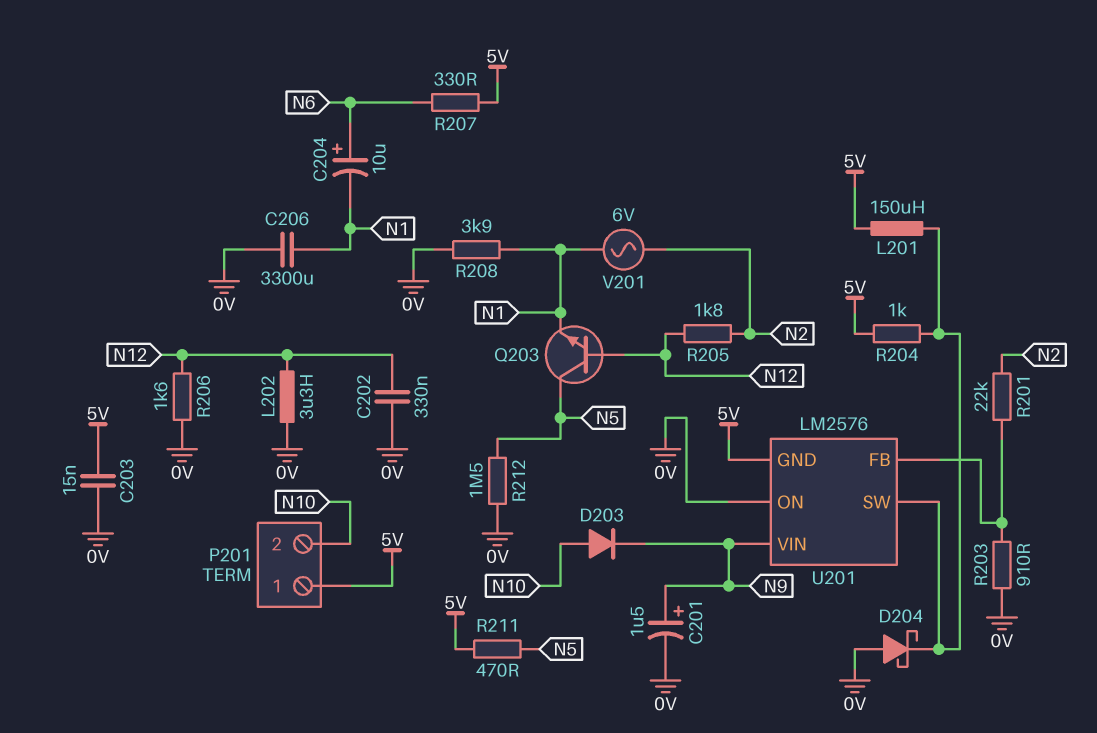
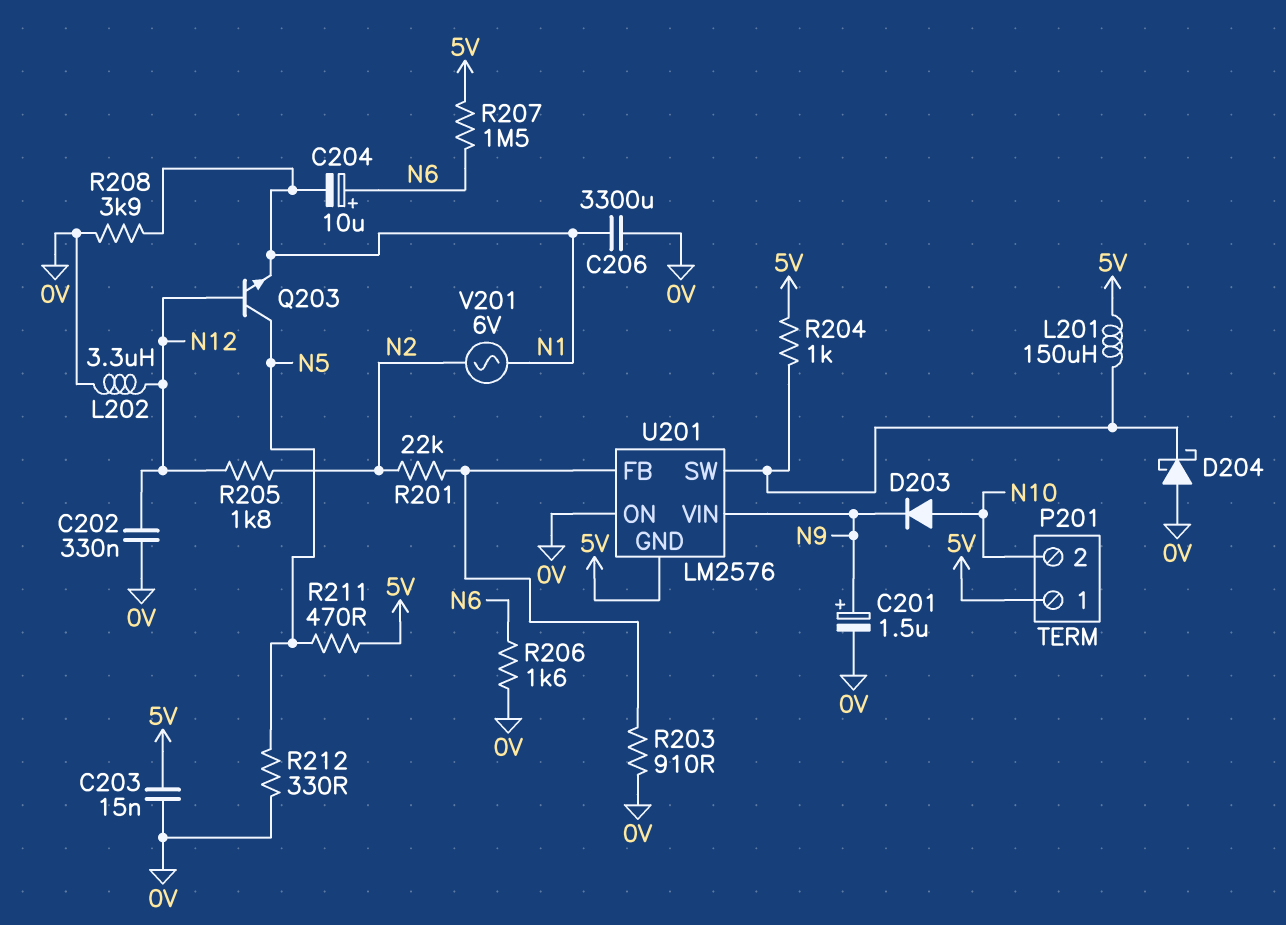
R206: 1.6k (0V, N12) -> 1.6k (0V, N6)
R207: 330 (5V, N6) -> 1.5M (5V, N6)
R212: 1.5M (0V, N5) -> 330 (0V, N5)

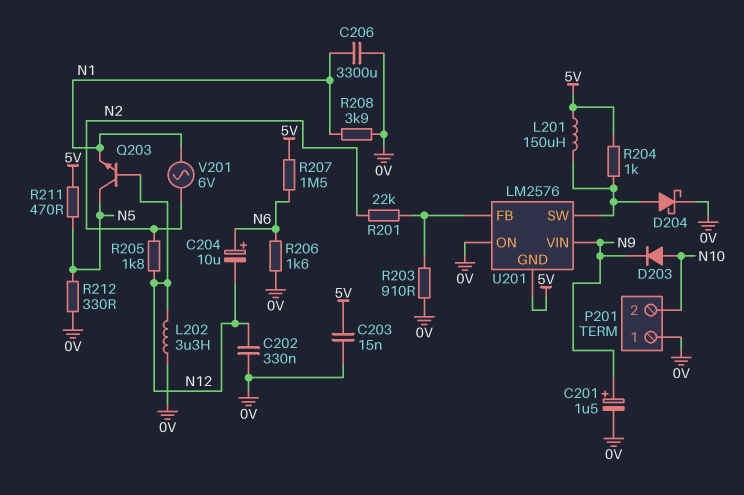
C204: 10uF (plus N6, minus N1) -> 10uF (plus N6, minus N12)
D204: schottky (A 0V, K U201/SW) -> schottky (A U201/SW, K 0V)
P201 pin 1: 5V -> 0V

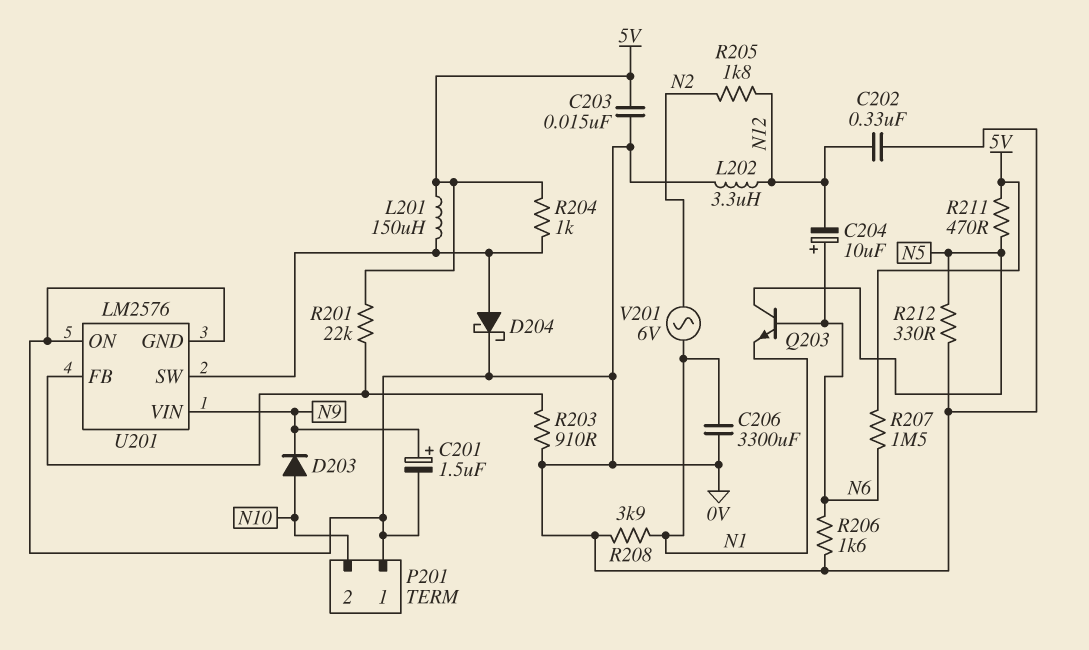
Q203: NPN (B N12, C N5, E N1) -> NPN (B N6, C N5, E N1)
R201: 22k (N2, U201/FB) -> 22k (5V, U201/FB)
U201 pin GND: 5V -> 0V

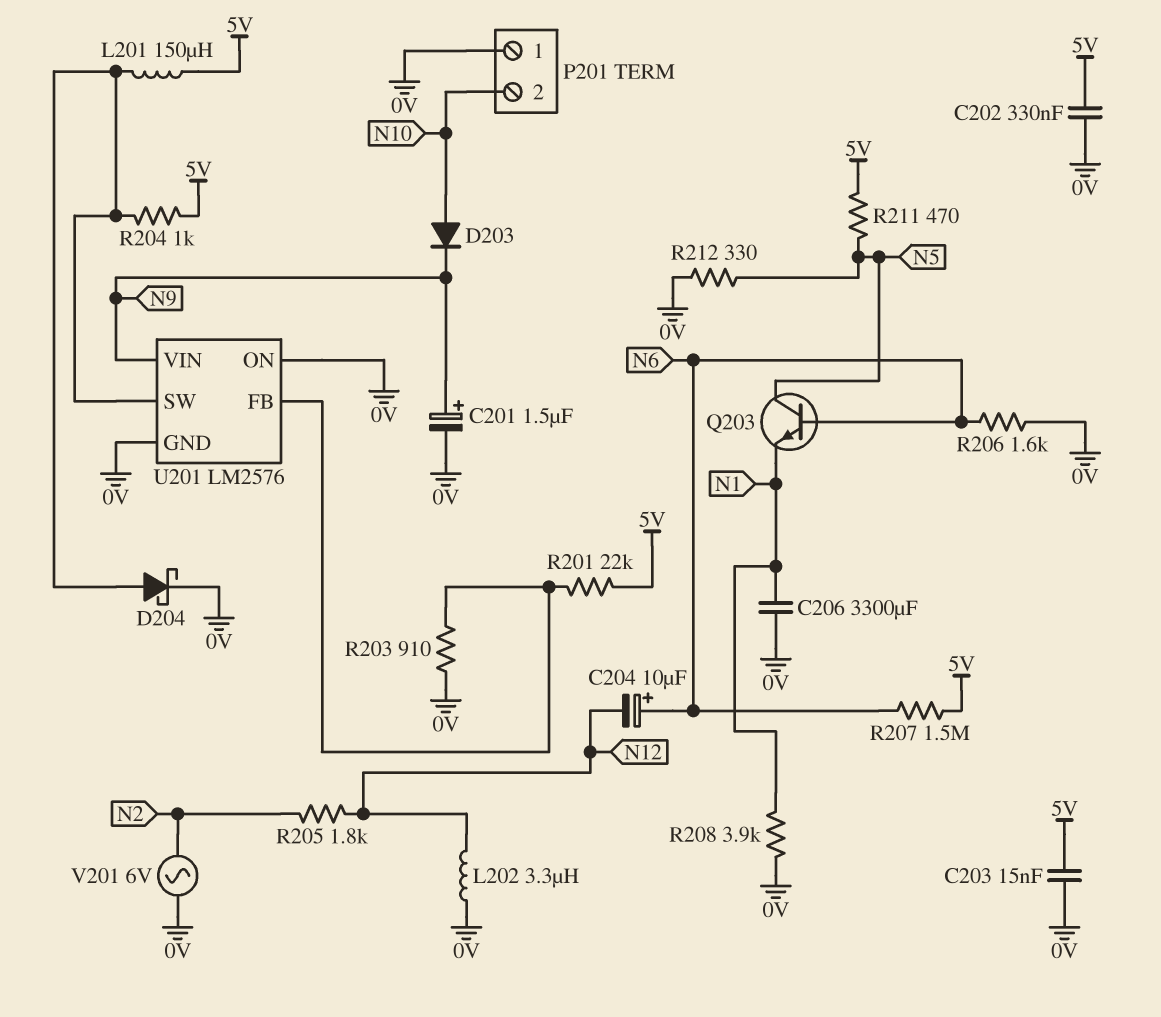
C202: 330nF (0V, N12) -> 330nF (0V, 5V)
V201: AC 6V (N1, N2) -> AC 6V (0V, N2)

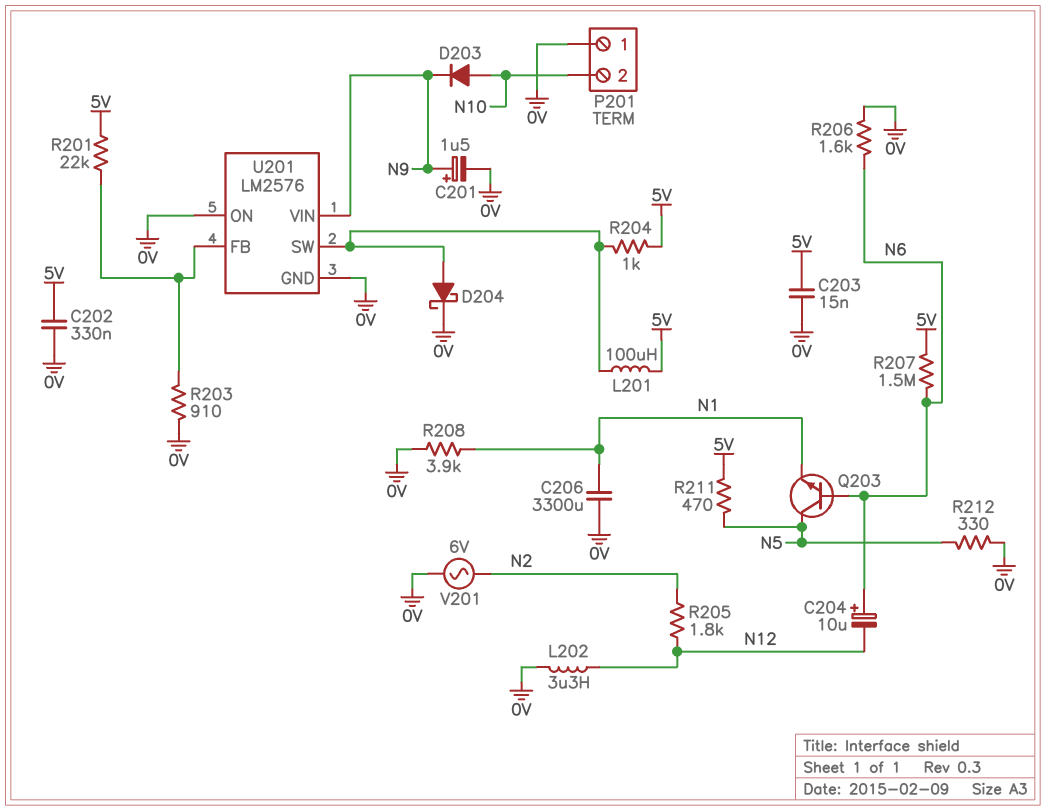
L201: 150uH (5V, U201/SW) -> 100uH (5V, U201/SW)

